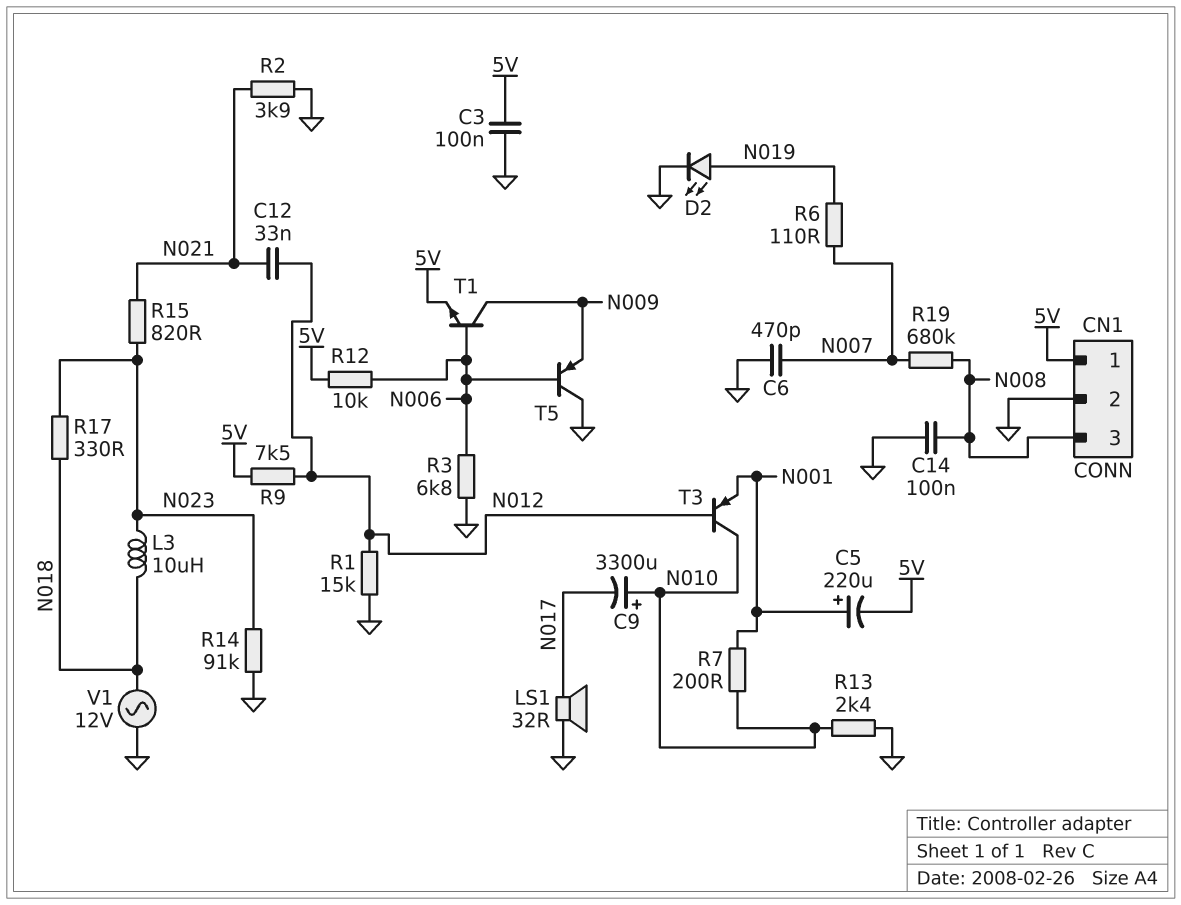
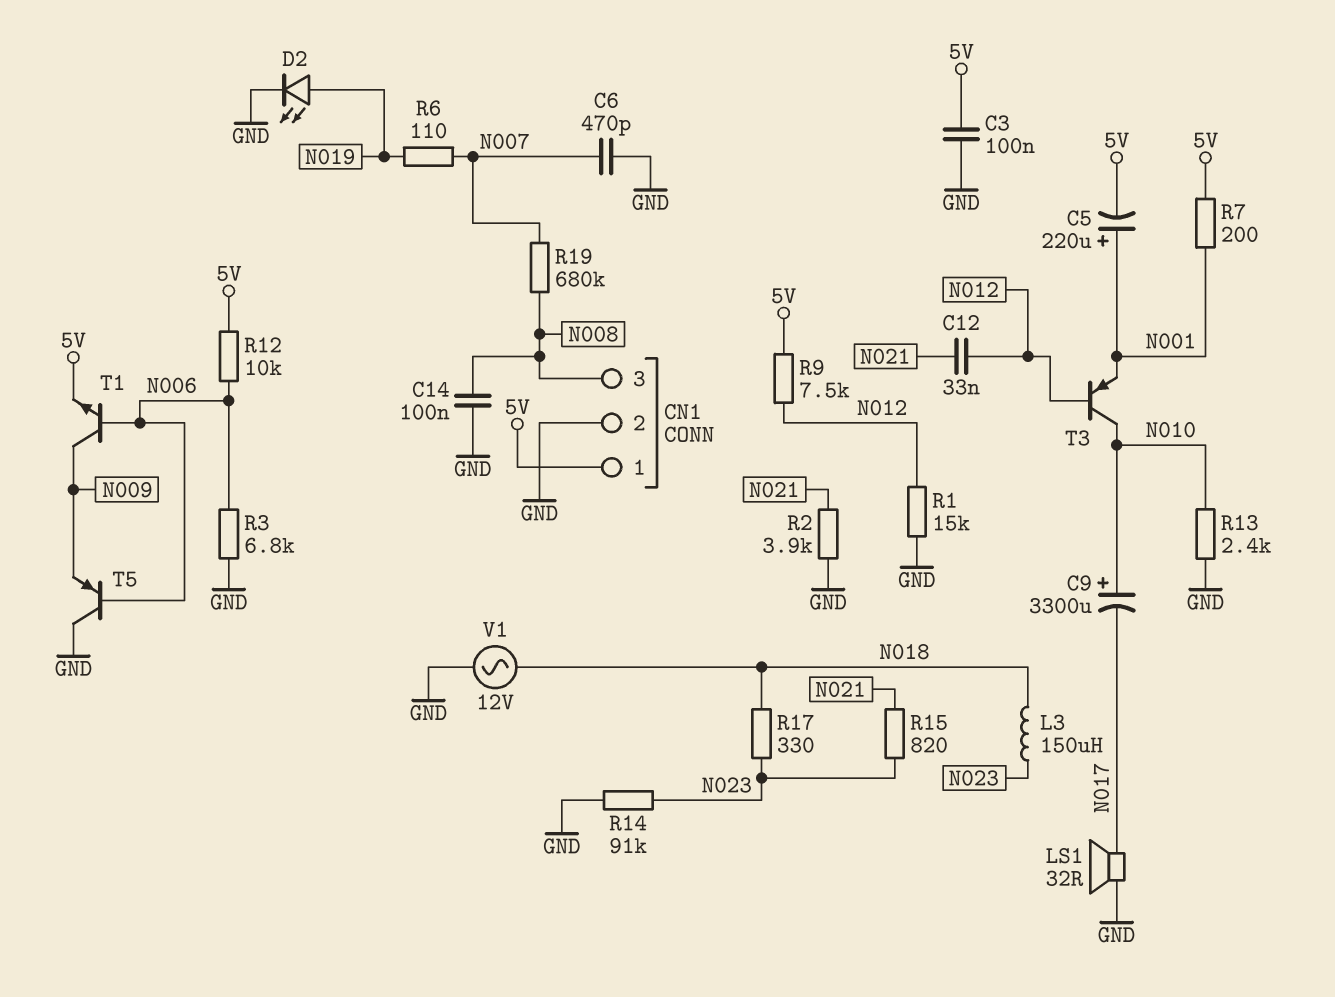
L3: 10uH (N018, N023) -> 150uH (N018, N023)
R7: 200 (N001, N010) -> 200 (5V, N001)

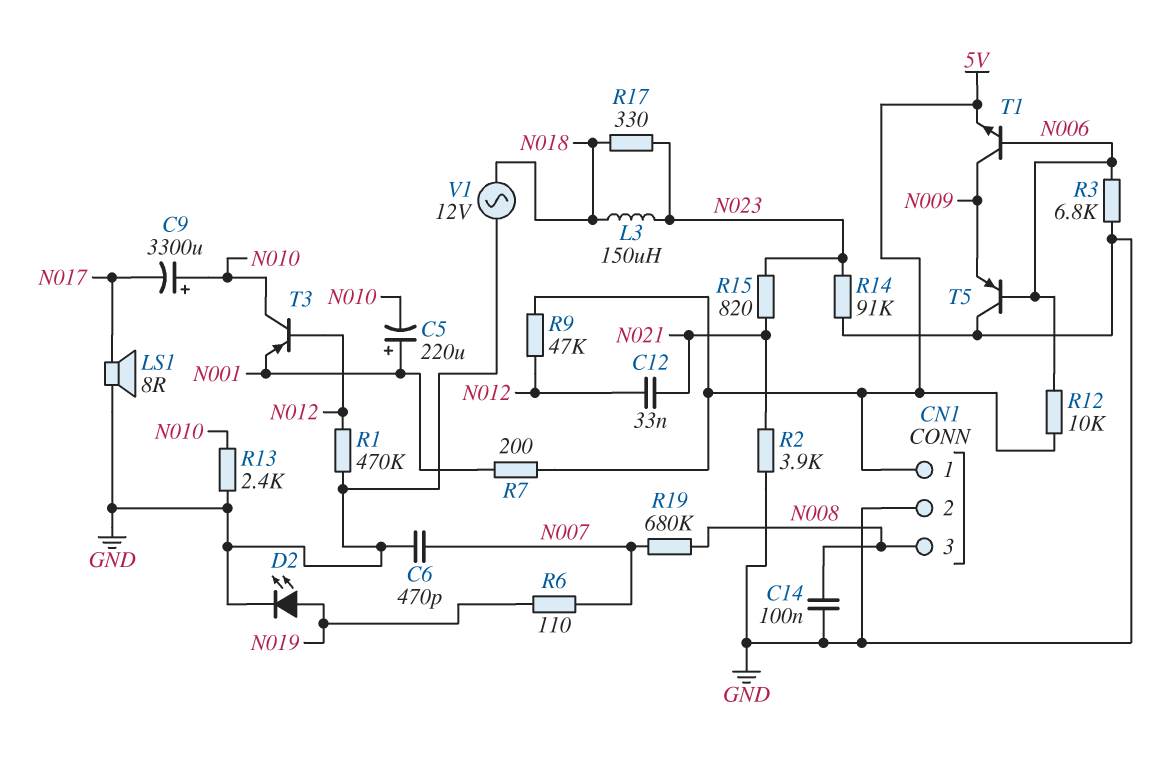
C3: 100nF (5V, GND) -> none
C5: 220uF (plus N001, minus 5V) -> 220uF (plus N001, minus N010)
LS1: speaker 32R (GND, N017) -> speaker 8R (GND, N017)
R1: 15k (GND, N012) -> 470k (GND, N012)
R9: 7.5k (5V, N012) -> 47k (5V, N012)

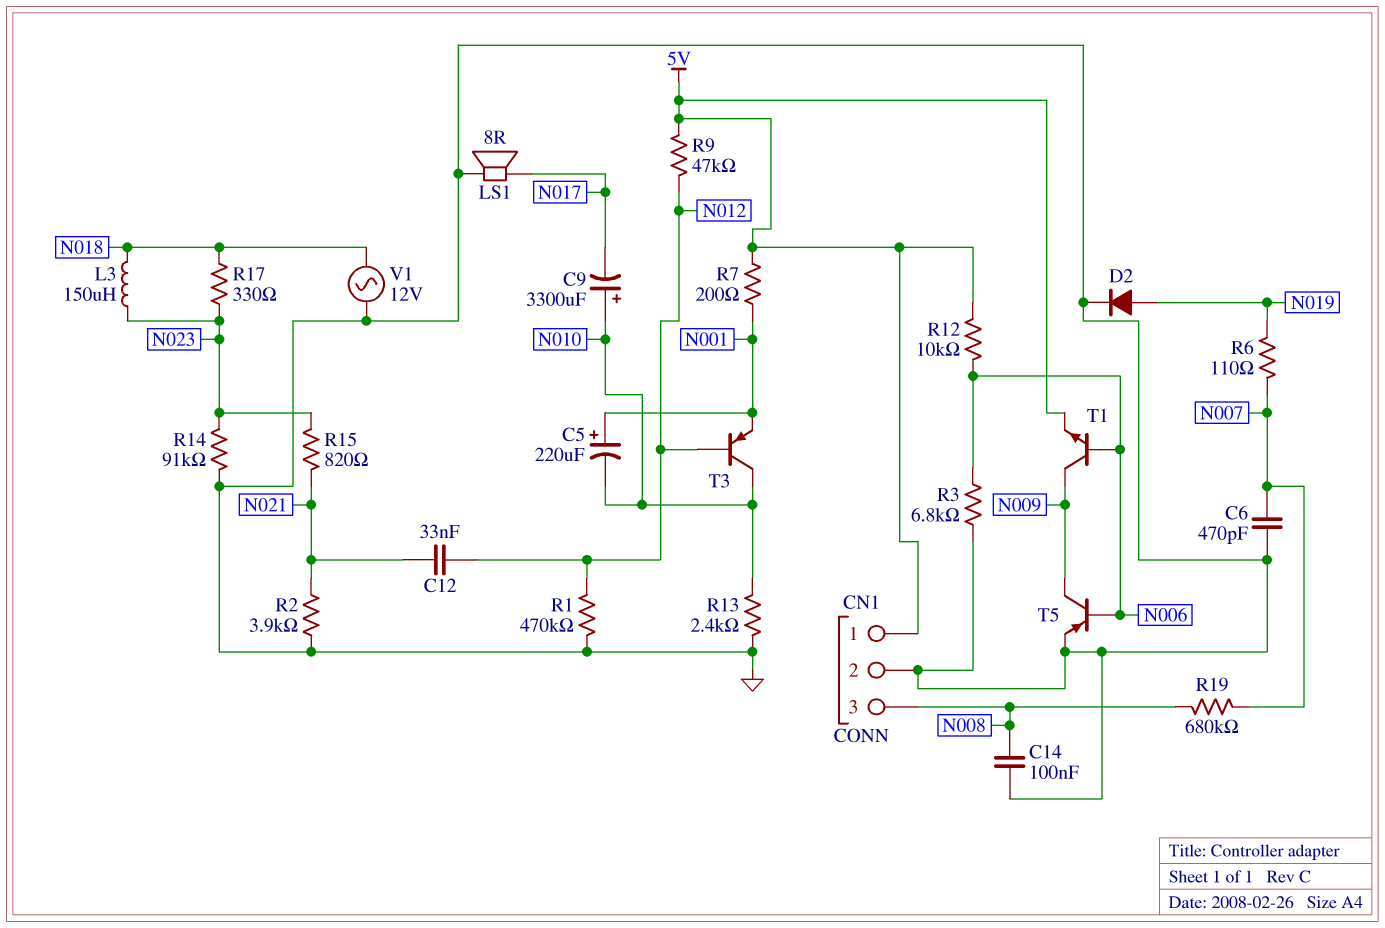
D2: LED (A N019, K GND) -> diode (A N019, K GND)
T5: PNP (B N006, C GND, E N009) -> PNP (B N006, C N009, E GND)

